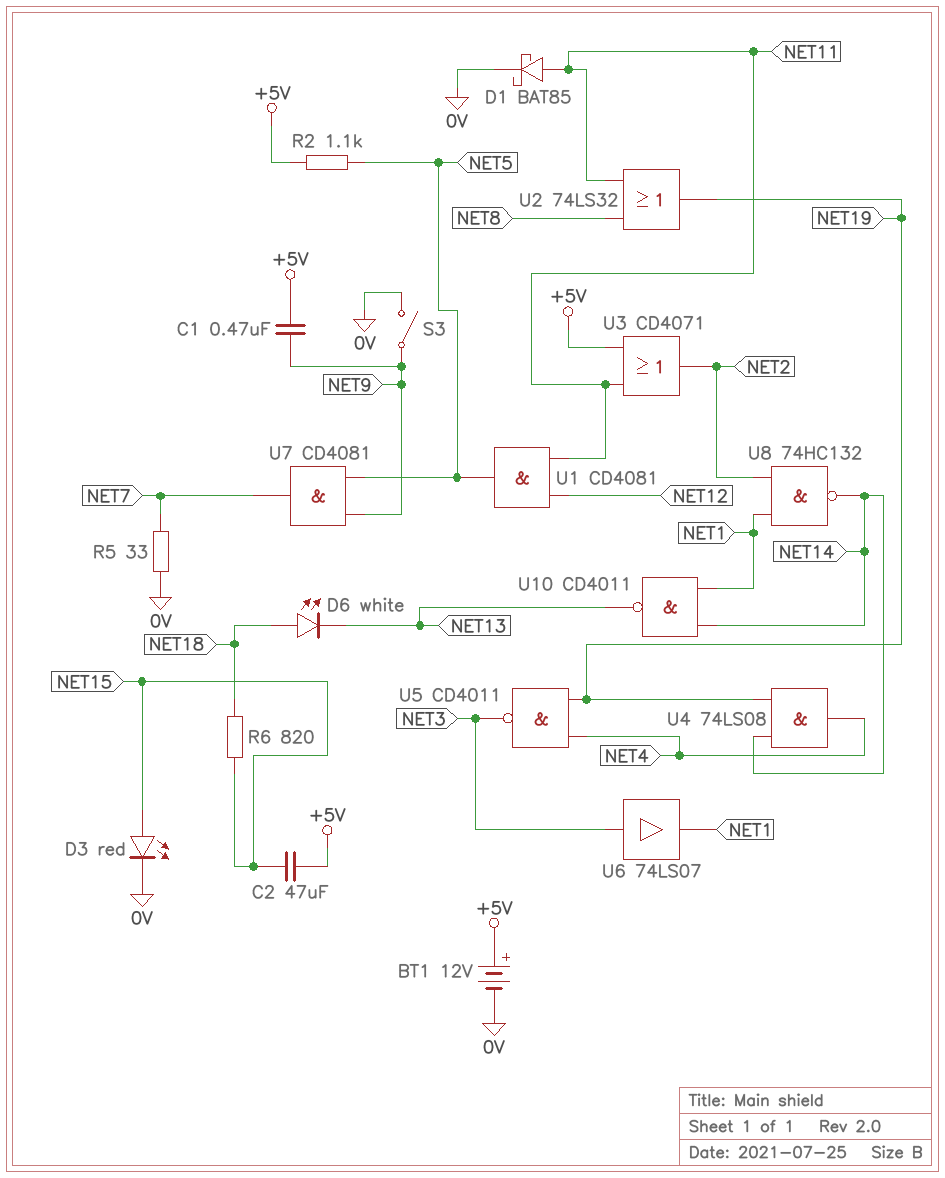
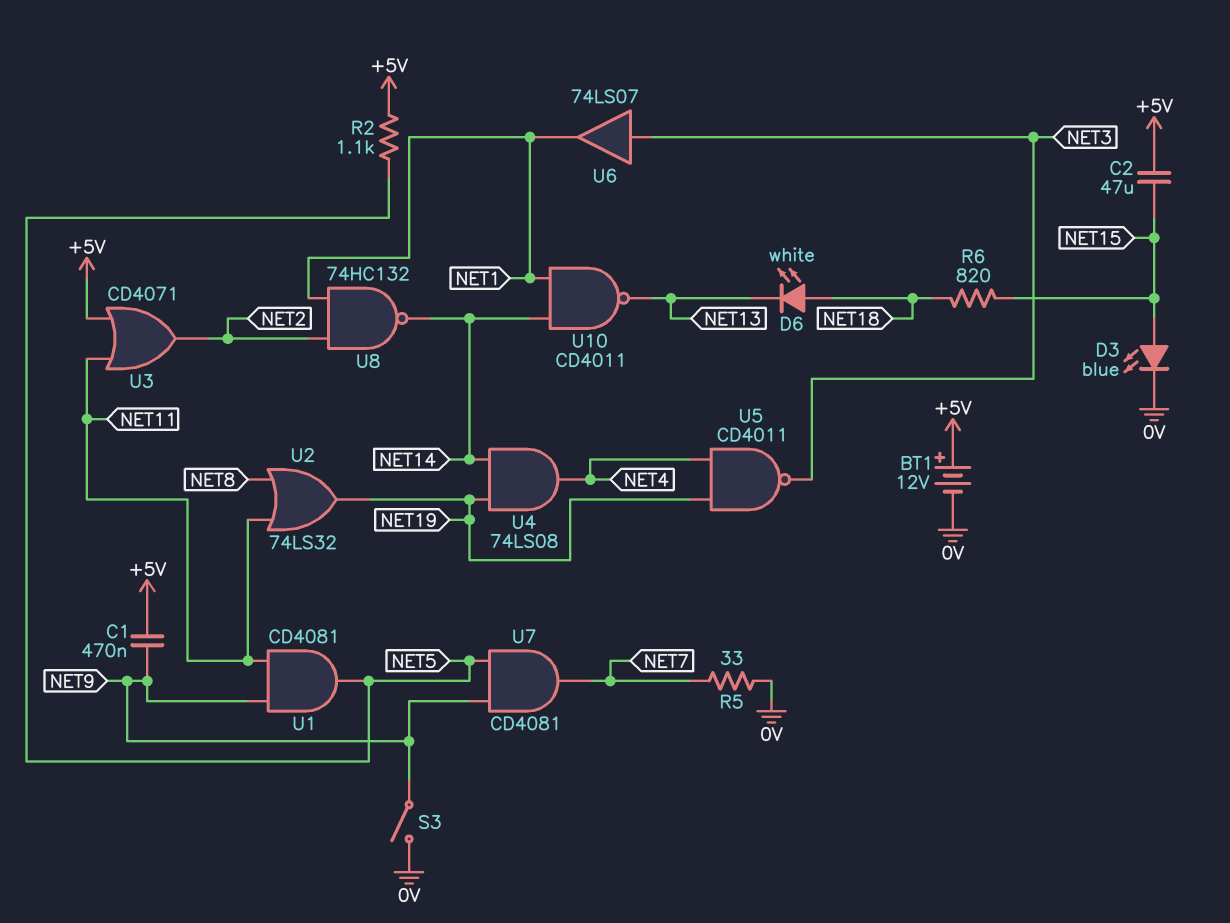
D1: schottky BAT85 (A NET11, K 0V) -> none
D3: LED red (A NET15, K 0V) -> LED blue (A NET15, K 0V)
U1: AND CD4081 (in NET11, in NET12, out NET5) -> AND CD4081 (in NET9, in NET11, out NET5)

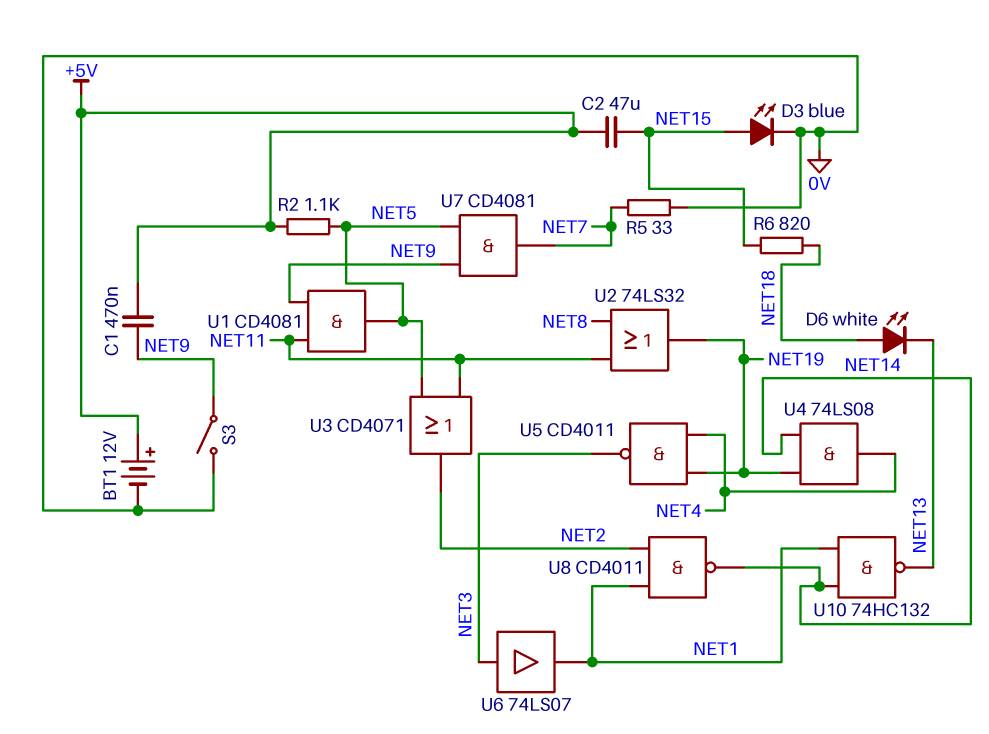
U3: OR CD4071 (in +5V, in NET11, out NET2) -> OR CD4071 (in NET5, in NET11, out NET2)
U8: NAND 74HC132 (in NET1, in NET2, out NET14) -> NAND CD4011 (in NET1, in NET2, out NET14)
U10: NAND CD4011 (in NET1, in NET14, out NET13) -> NAND 74HC132 (in NET1, in NET14, out NET13)

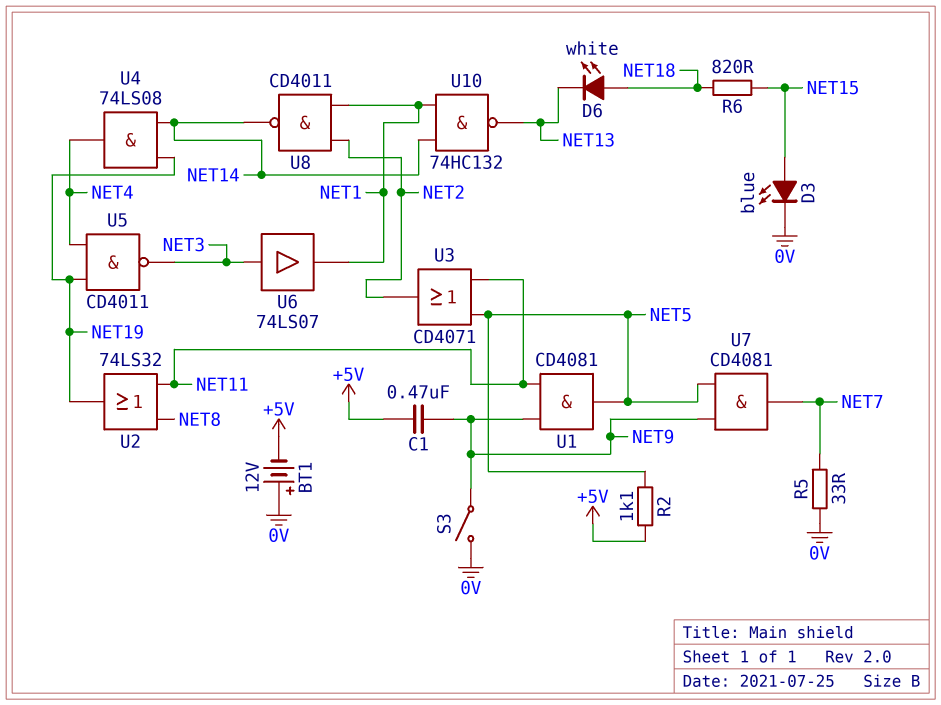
BT1: 12V (plus +5V, minus 0V) -> 12V (plus 0V, minus +5V)
C2: 47uF (+5V, NET15) -> none

